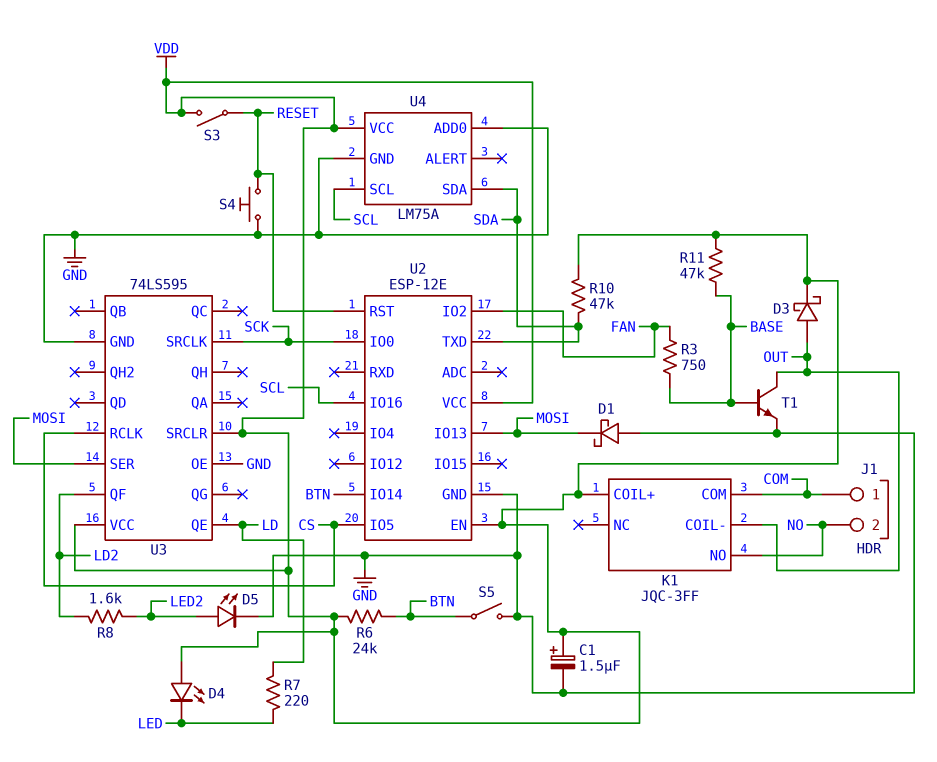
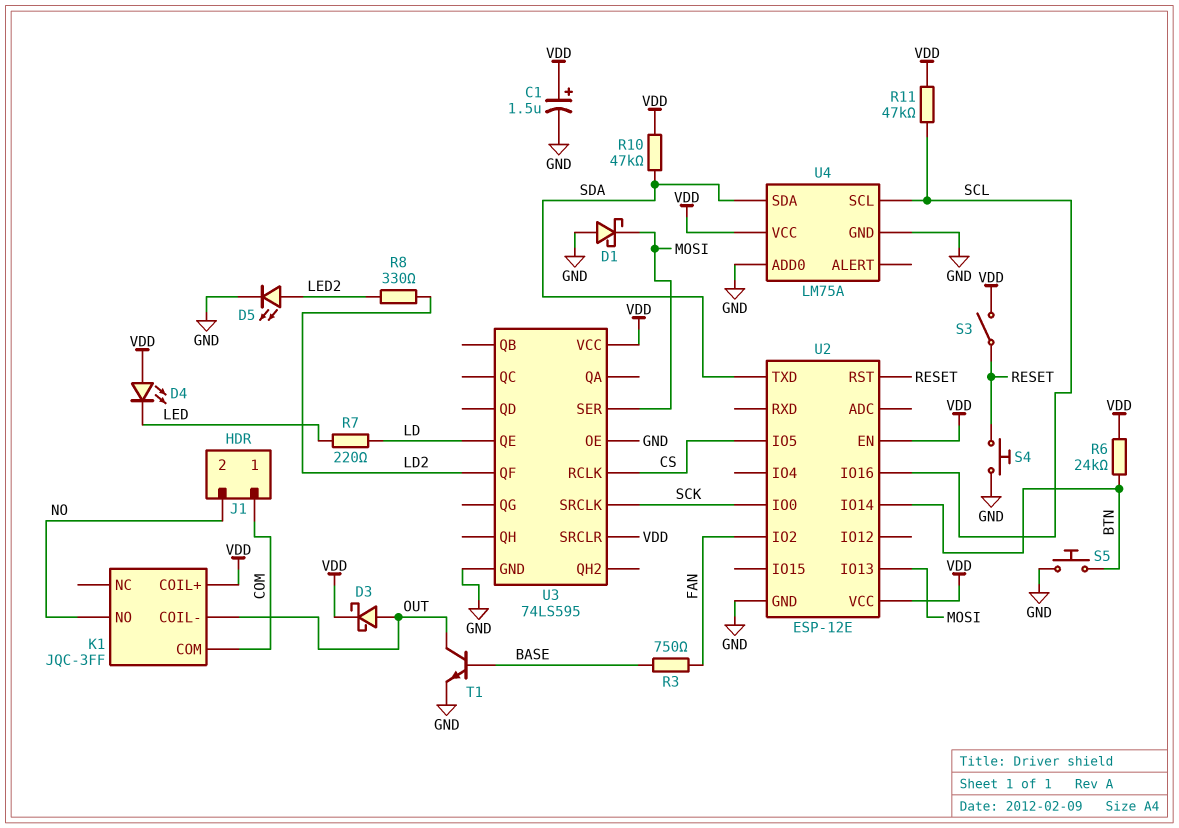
R8: 1.6k (LD2, LED2) -> 330 (LD2, LED2)
R11: 47k (BASE, VDD) -> 47k (SCL, VDD)
S5: switch (BTN, GND) -> button (BTN, GND)

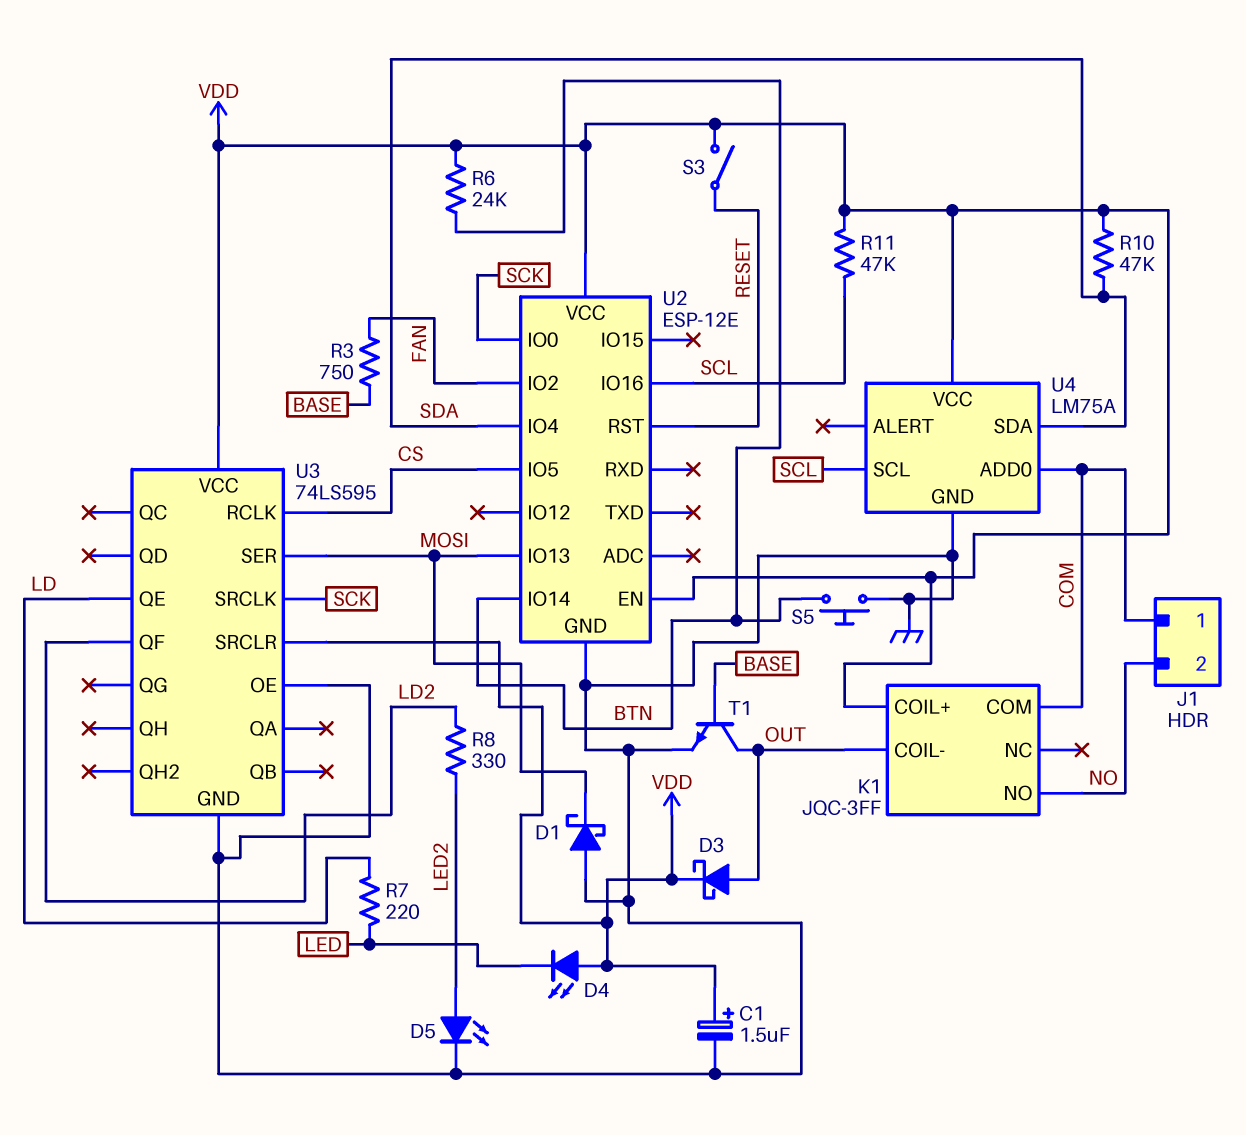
S4: button (GND, RESET) -> none
U2 pin IO4: none -> SDA
U2 pin TXD: SDA -> none
U4 pin ADD0: GND -> COM

